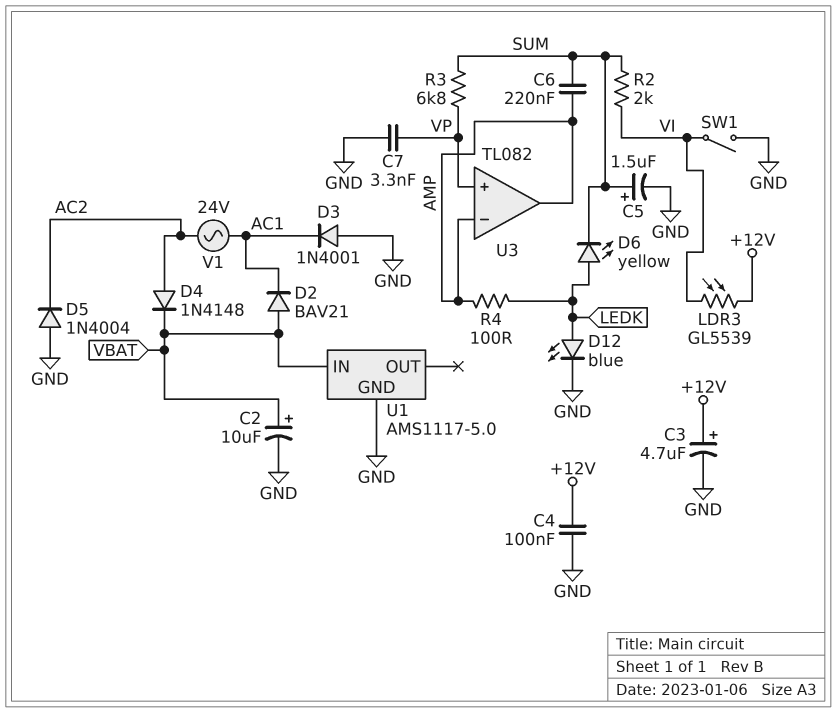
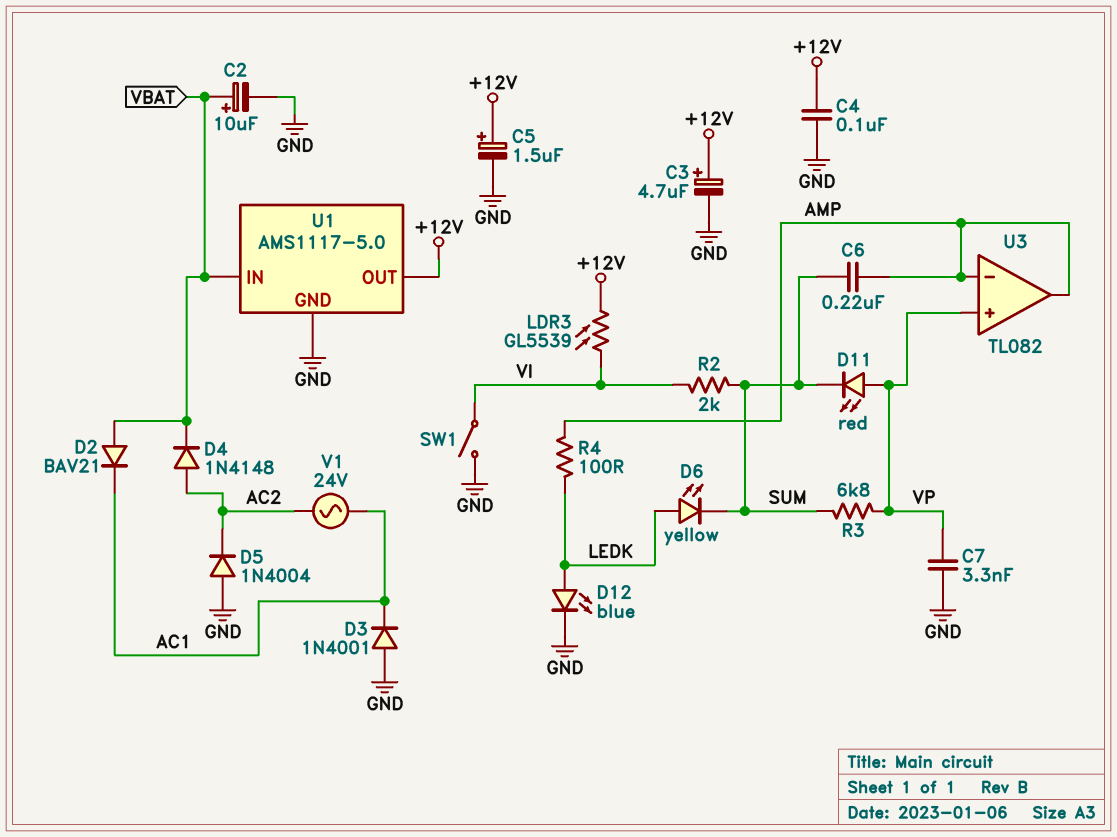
C5: 1.5uF (plus SUM, minus GND) -> 1.5uF (plus +12V, minus GND)
D11: none -> LED red (A VP, K SUM)
U1 pin OUT: none -> +12V

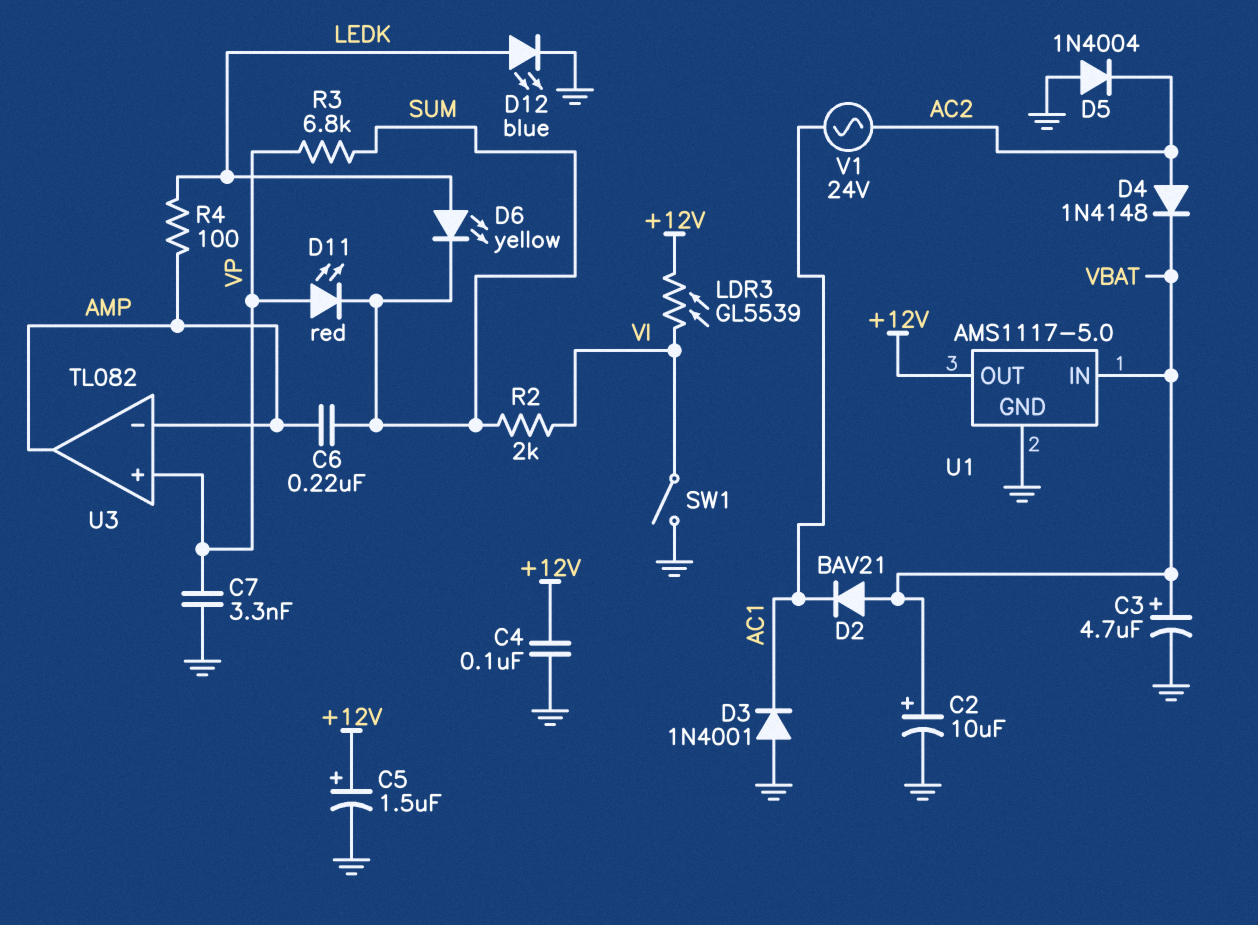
C3: 4.7uF (plus +12V, minus GND) -> 4.7uF (plus VBAT, minus GND)

